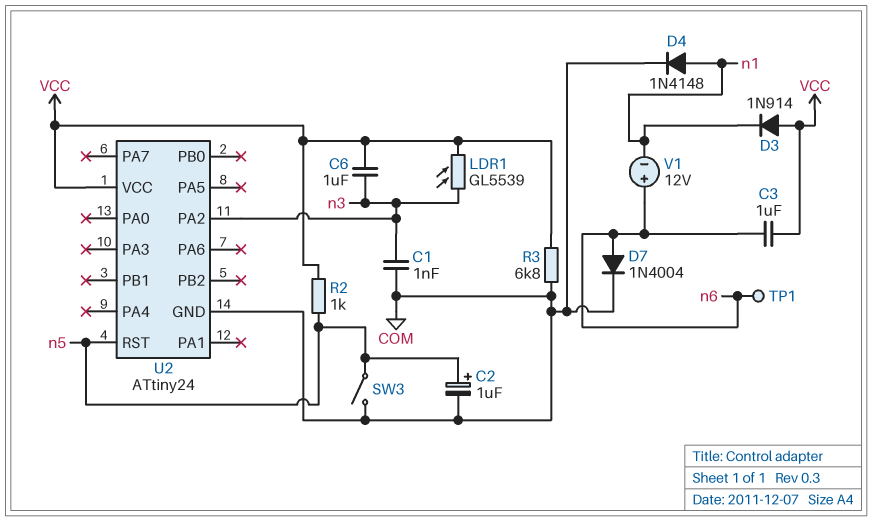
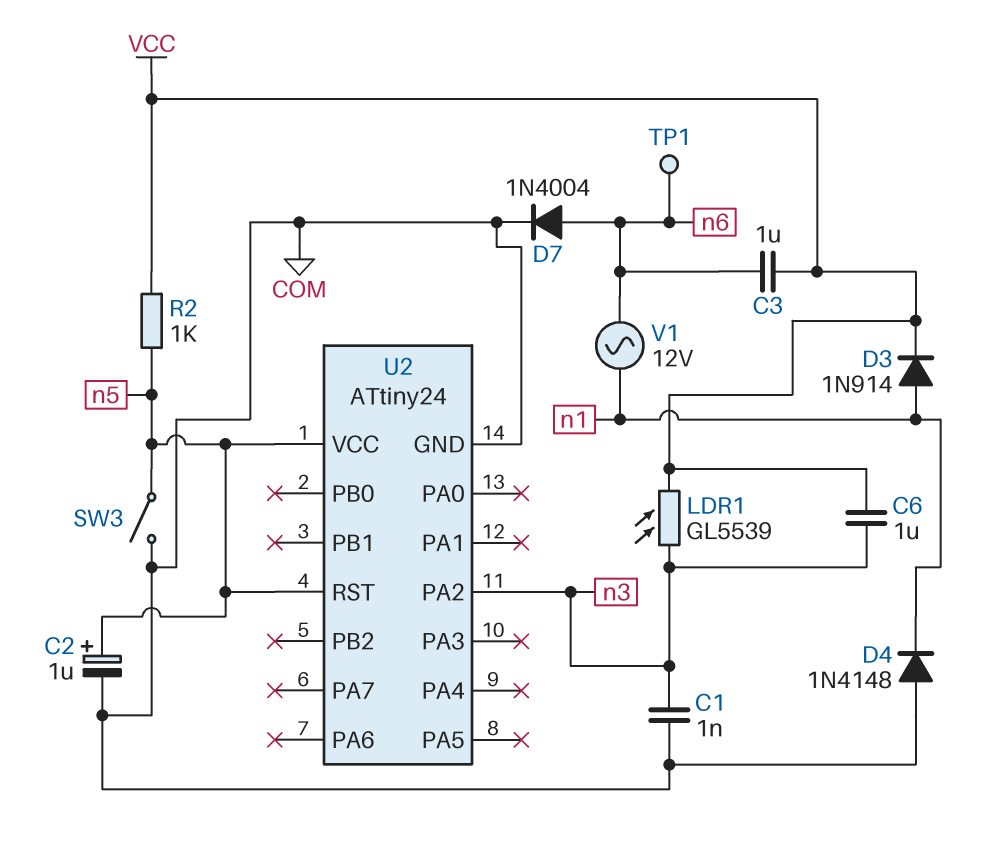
D3: diode 1N914 (A VCC, K n1) -> diode 1N914 (A n1, K VCC)
D4: diode 1N4148 (A n1, K COM) -> diode 1N4148 (A COM, K n1)
R3: 6.8k (COM, VCC) -> none
U2 pin VCC: VCC -> n5
V1: 12V (plus n6, minus n1) -> AC 12V (n1, n6)

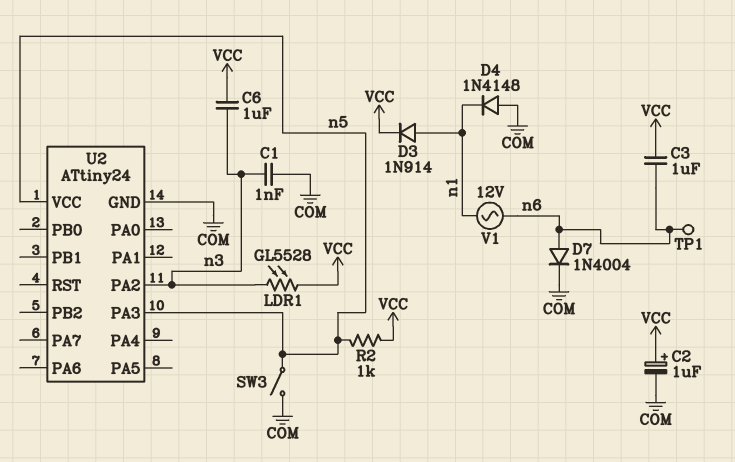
C2: 1uF (plus n5, minus COM) -> 1uF (plus VCC, minus COM)
LDR1: GL5539 (VCC, n3) -> GL5528 (VCC, n3)
U2 pin PA3: none -> n5
U2 pin RST: n5 -> none

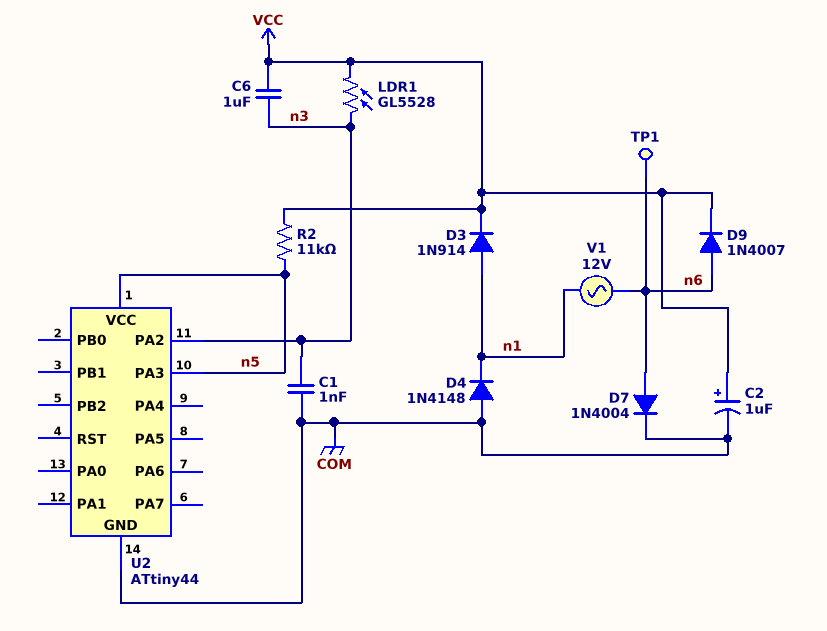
C3: 1uF (VCC, n6) -> none
D9: none -> diode 1N4007 (A n6, K VCC)
R2: 1k (VCC, n5) -> 11k (VCC, n5)
SW3: switch (COM, n5) -> none
U2: ATtiny24 -> ATtiny44

